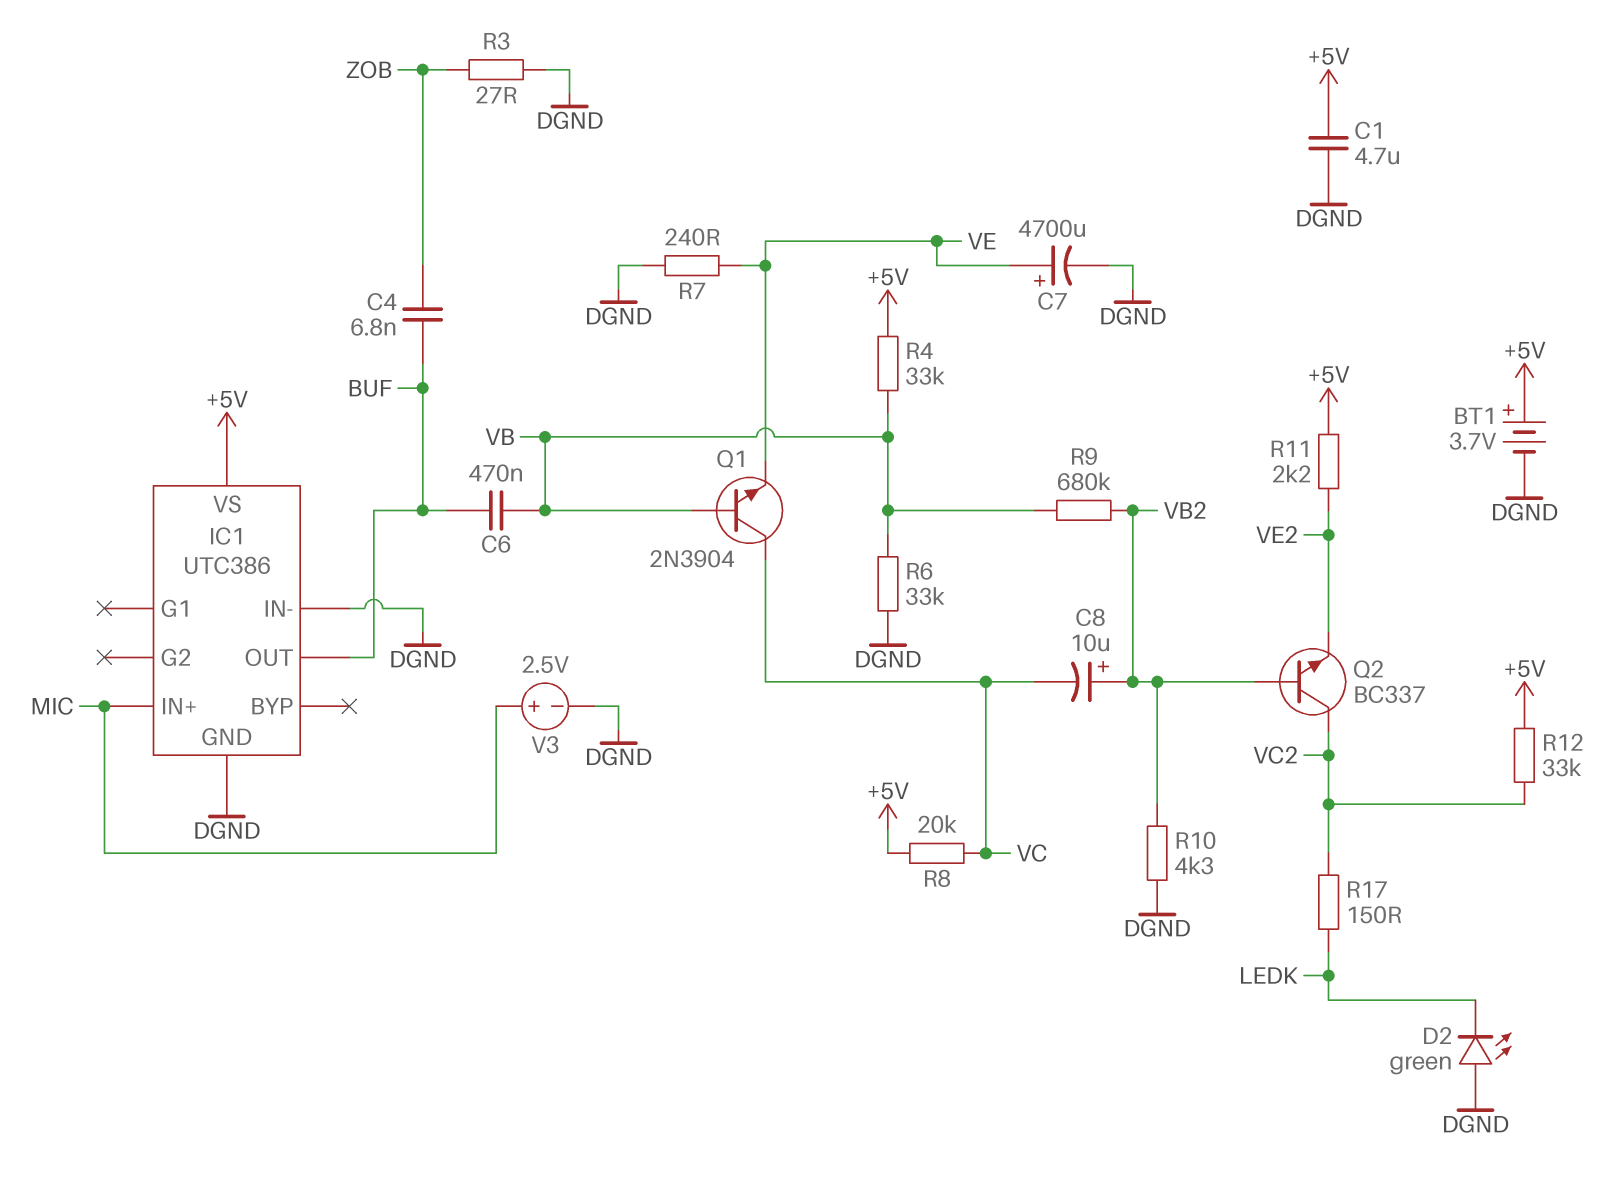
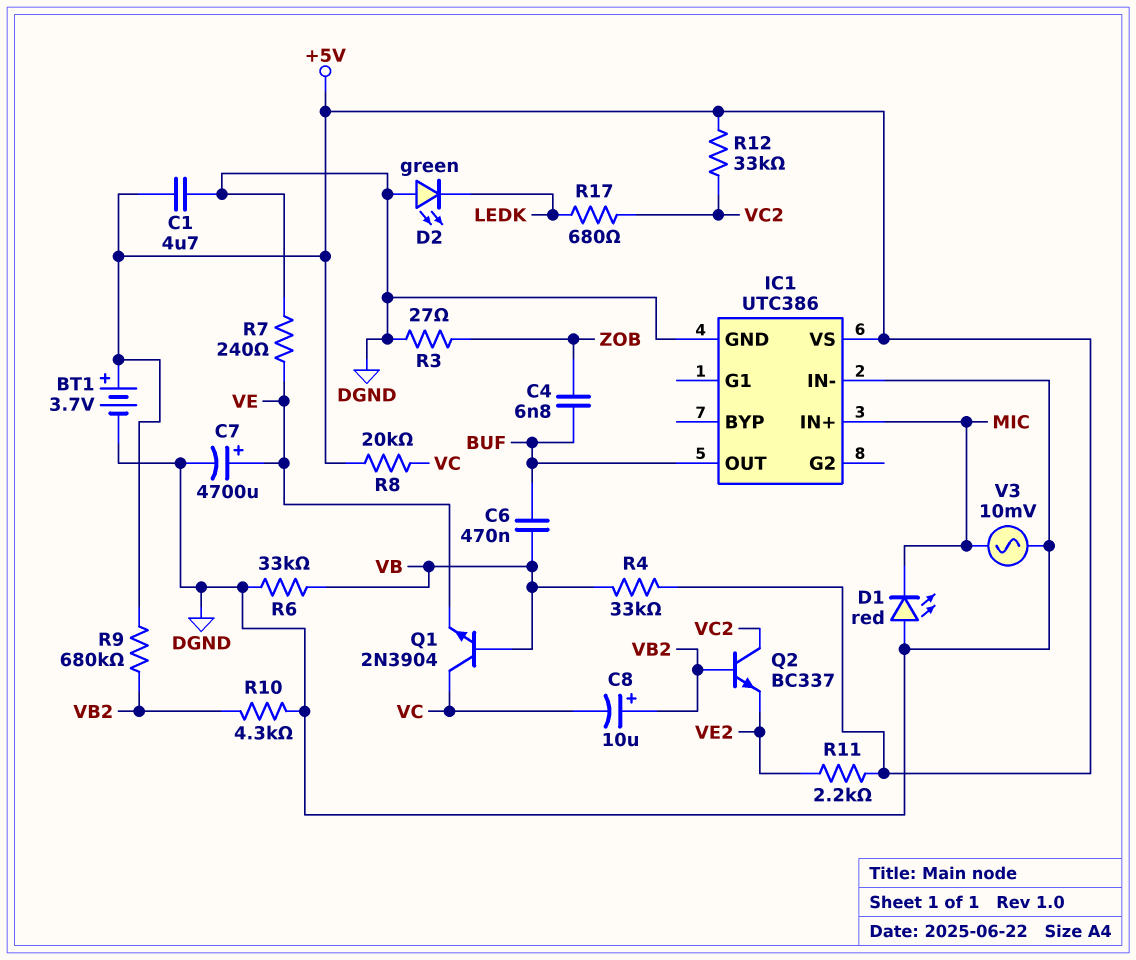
D1: none -> LED red (A DGND, K MIC)
R9: 680k (VB, VB2) -> 680k (+5V, VB2)
R17: 150 (LEDK, VC2) -> 680 (LEDK, VC2)
V3: 2.5V (plus MIC, minus DGND) -> AC 10mV (DGND, MIC)

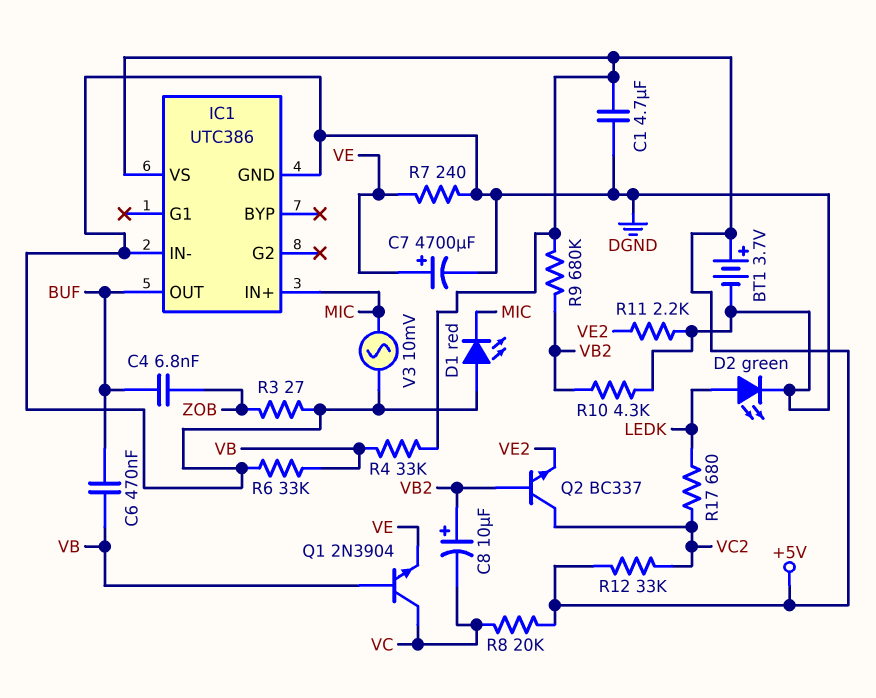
D2: LED green (A DGND, K LEDK) -> LED green (A LEDK, K DGND)
R11: 2.2k (+5V, VE2) -> 2.2k (DGND, VE2)

